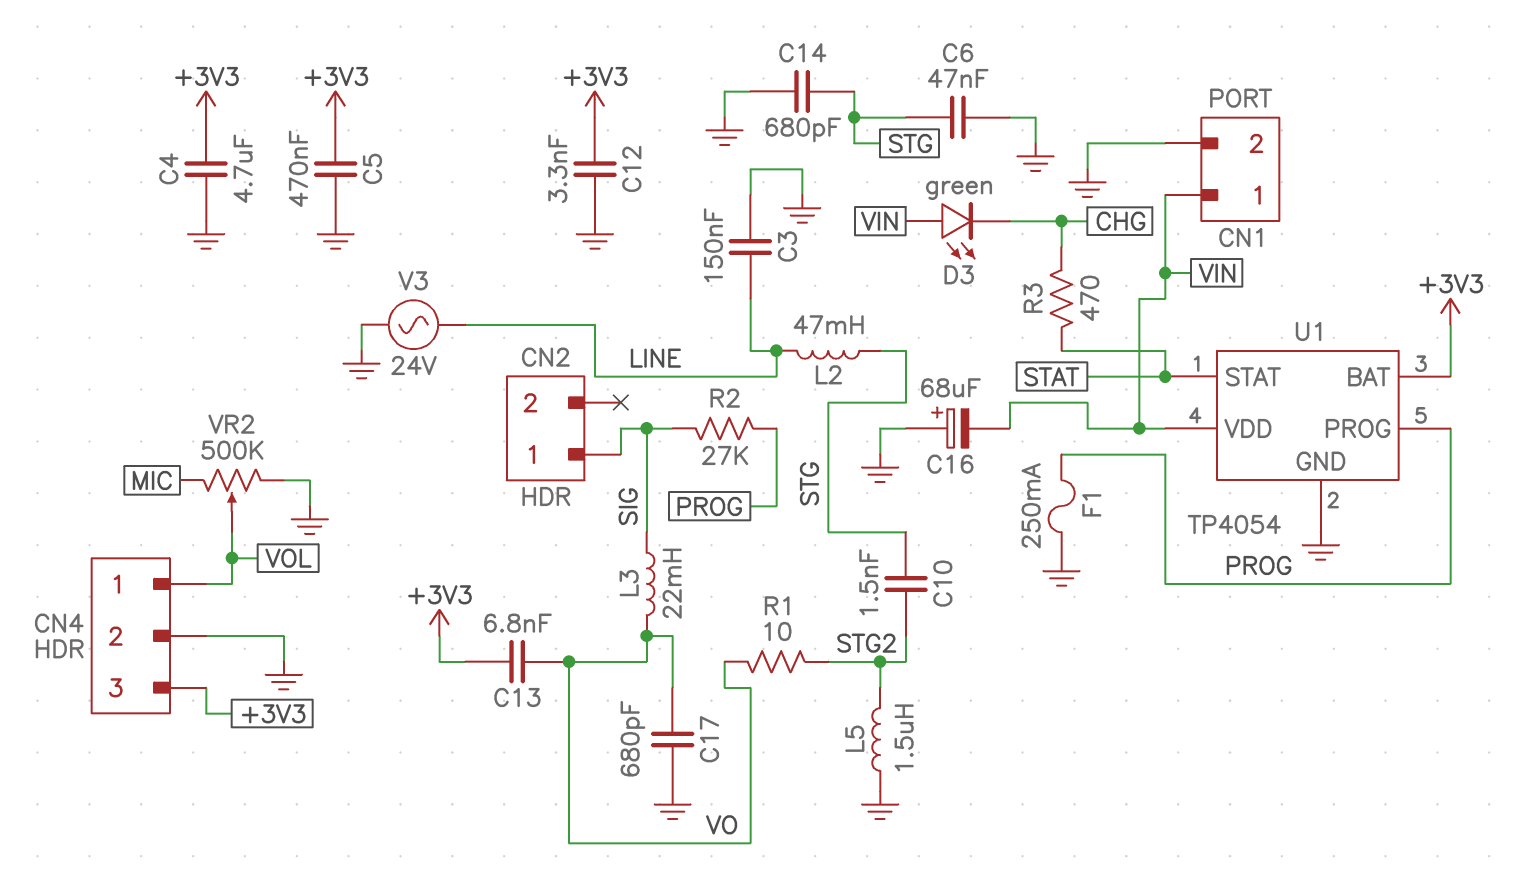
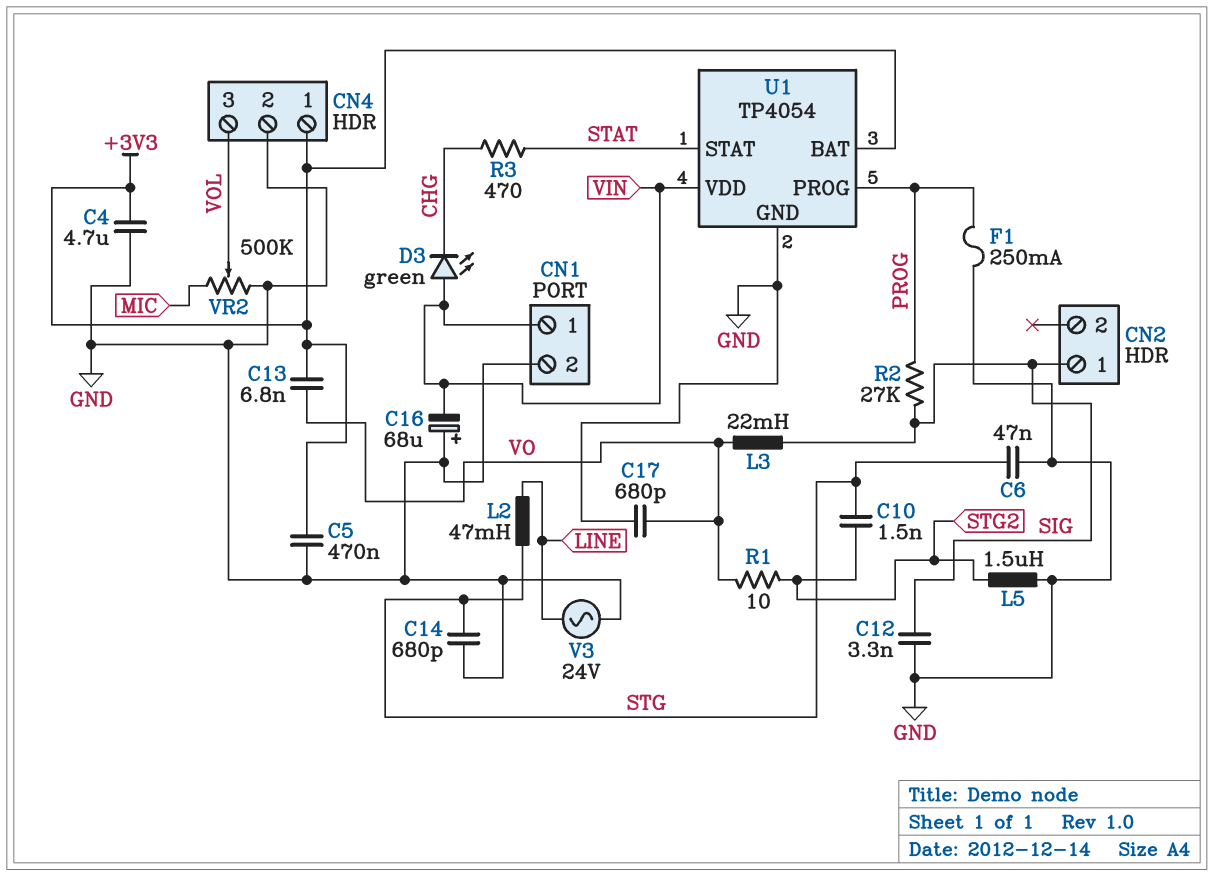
C3: 150nF (GND, LINE) -> none
C12: 3.3nF (+3V3, GND) -> 3.3nF (GND, SIG)
CN4 pin 1: VOL -> +3V3
CN4 pin 3: +3V3 -> VOL

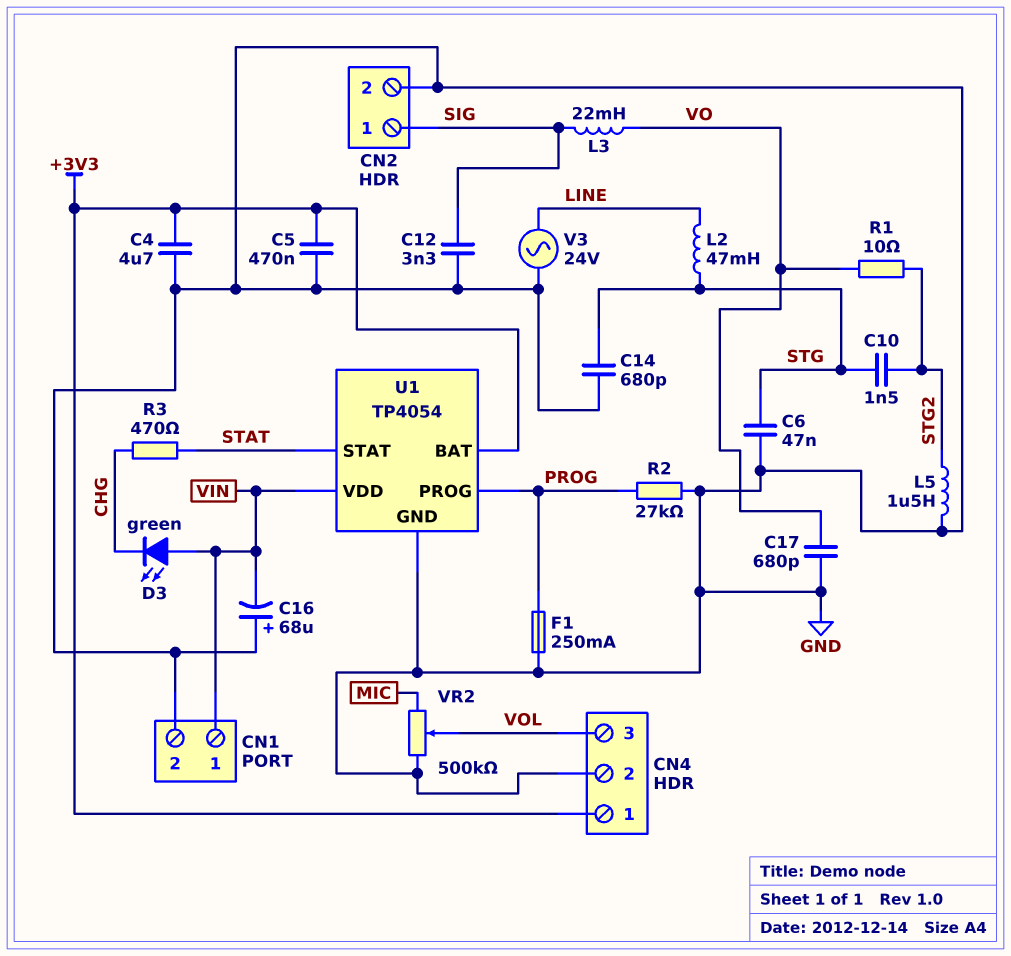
C13: 6.8nF (+3V3, VO) -> none
CN2 pin 2: none -> GND
R2: 27k (PROG, SIG) -> 27k (GND, PROG)

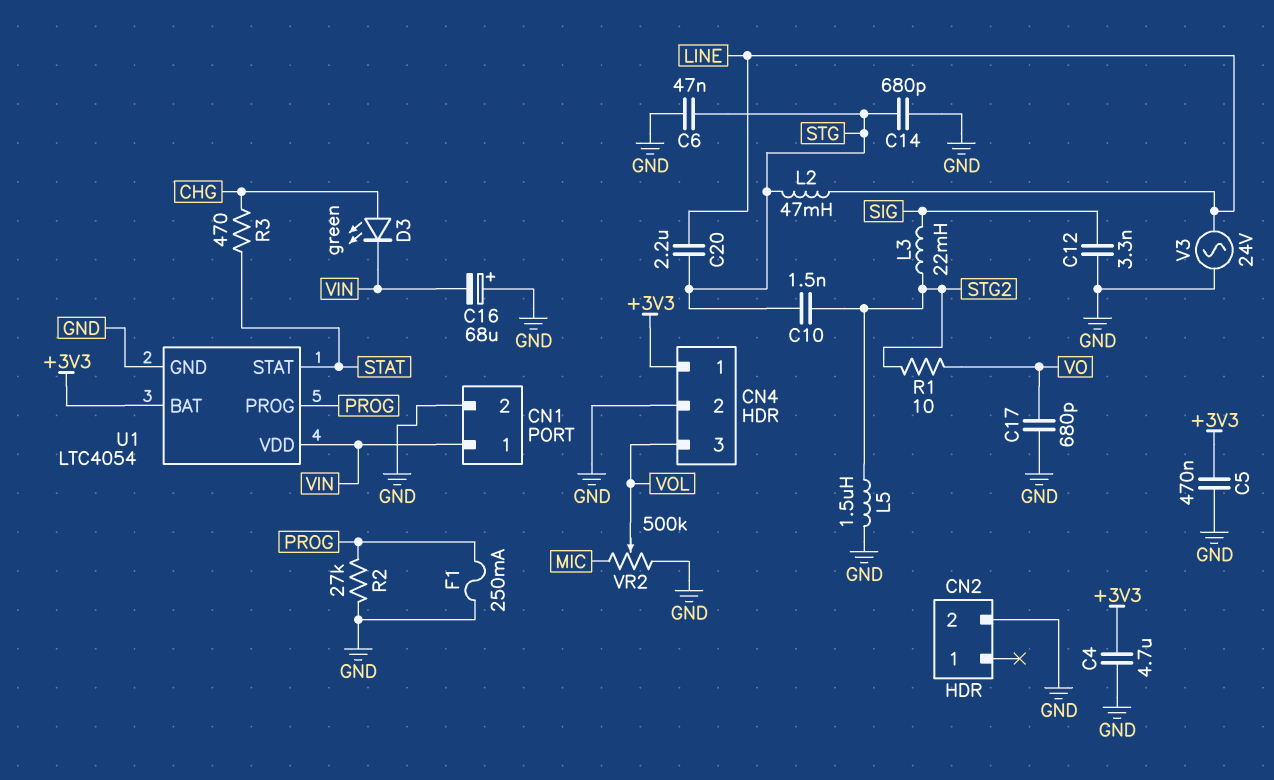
C20: none -> 2.2uF (LINE, STG)
CN2 pin 1: SIG -> none
D3: LED green (A VIN, K CHG) -> LED green (A CHG, K VIN)
L3: 22mH (SIG, VO) -> 22mH (SIG, STG2)
U1: TP4054 -> LTC4054

